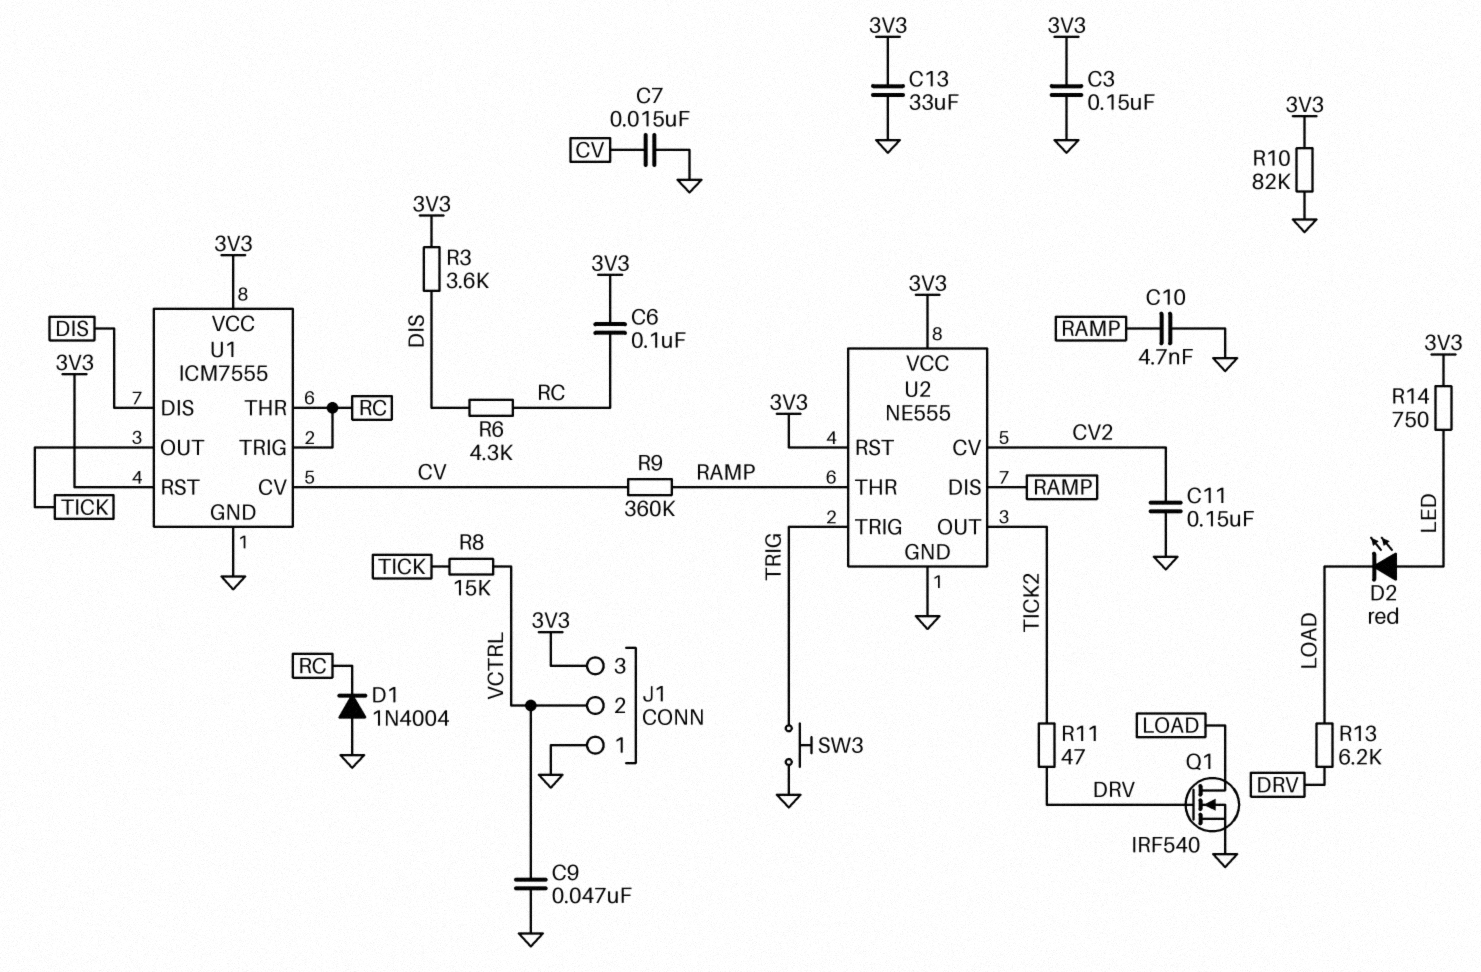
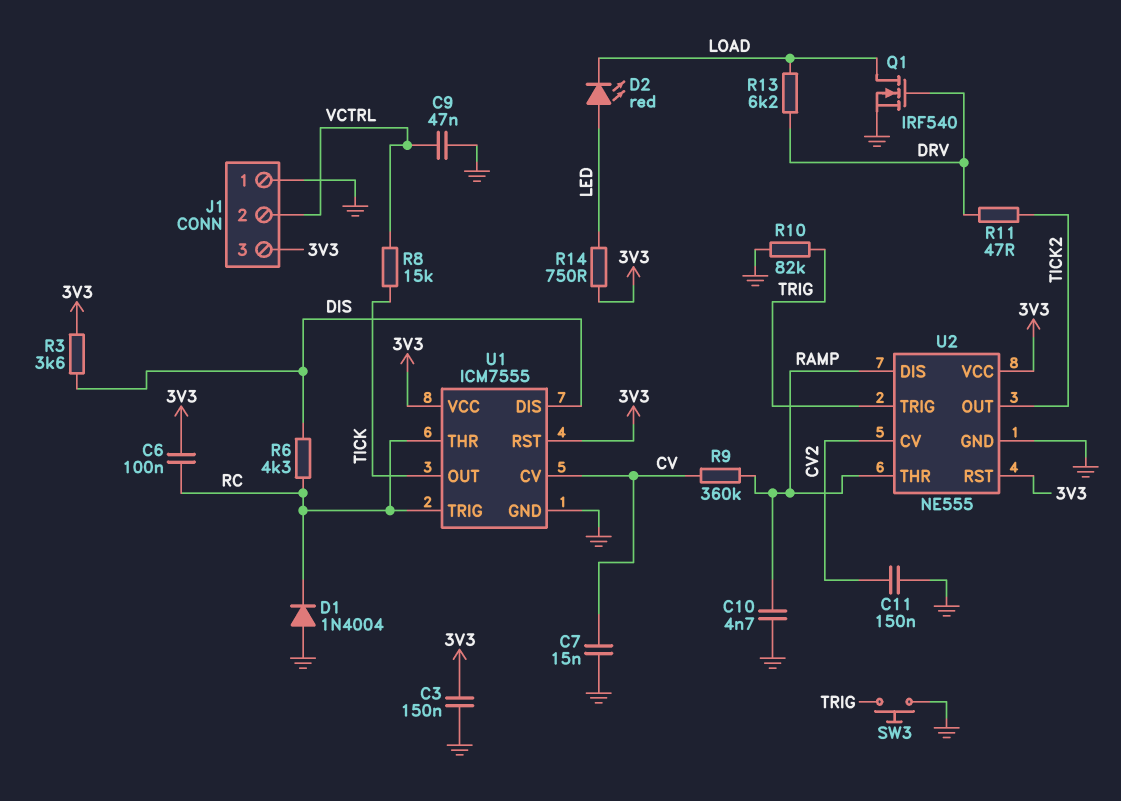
C13: 33uF (3V3, GND) -> none
R10: 82k (3V3, GND) -> 82k (GND, TRIG)

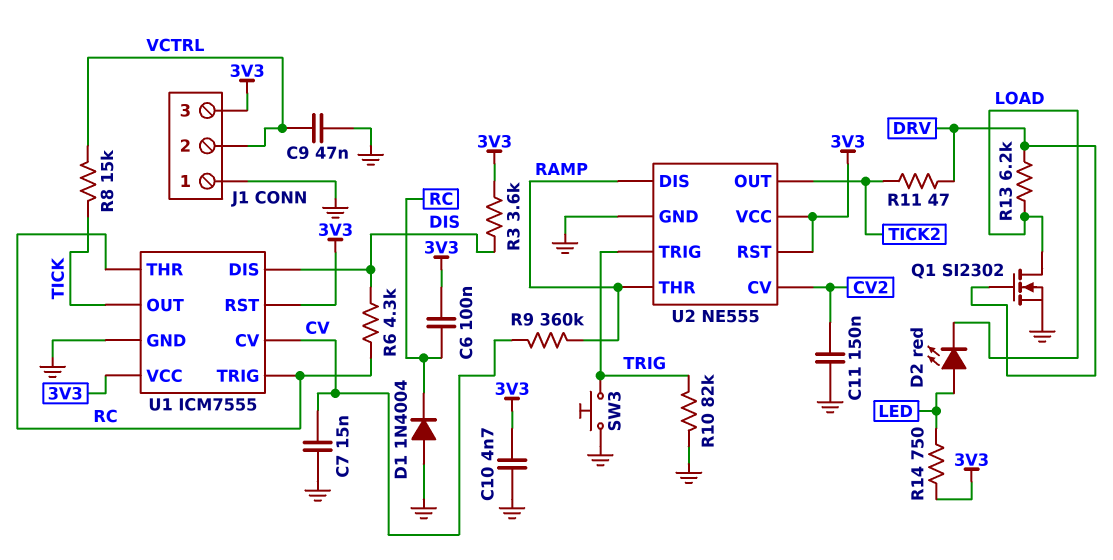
C3: 150nF (3V3, GND) -> none
C10: 4.7nF (GND, RAMP) -> 4.7nF (3V3, GND)
Q1: NMOS IRF540 (G DRV, D LOAD, S GND) -> NMOS SI2302 (G DRV, D LOAD, S GND)

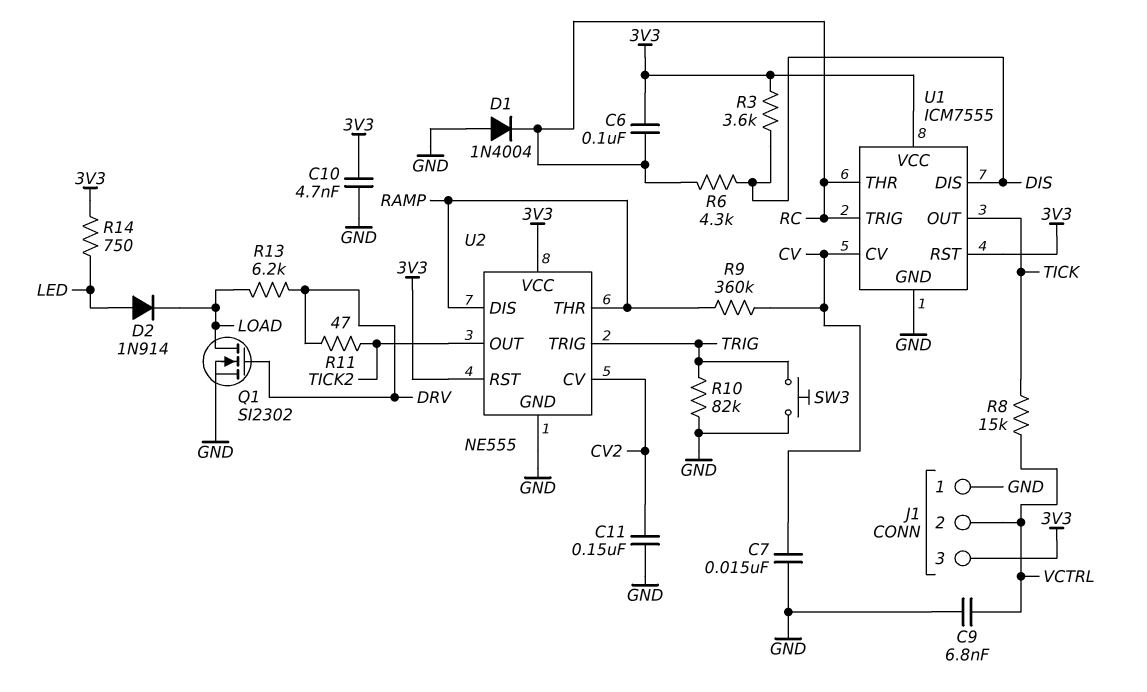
C9: 47nF (GND, VCTRL) -> 6.8nF (GND, VCTRL)
D2: LED red (A LED, K LOAD) -> diode 1N914 (A LED, K LOAD)

